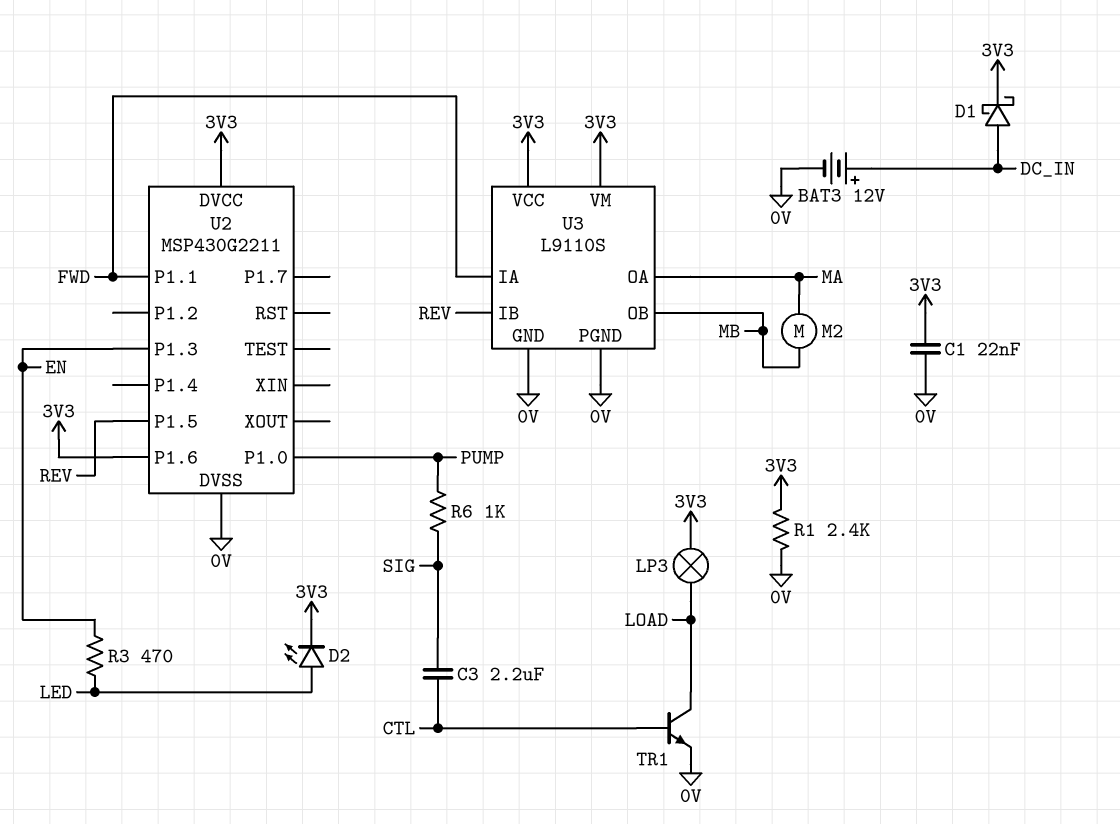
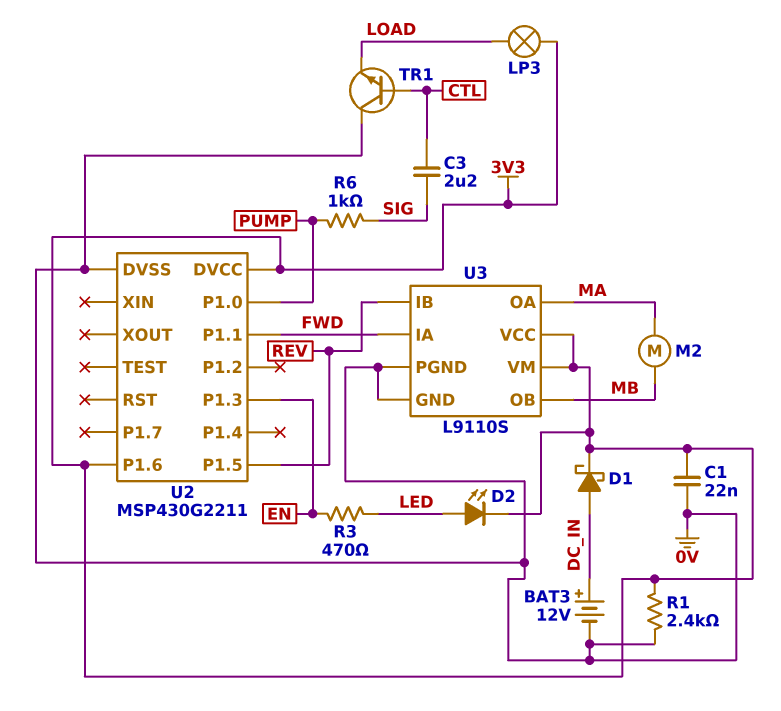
TR1: NPN (B CTL, C LOAD, E 0V) -> NPN (B CTL, C 0V, E LOAD)

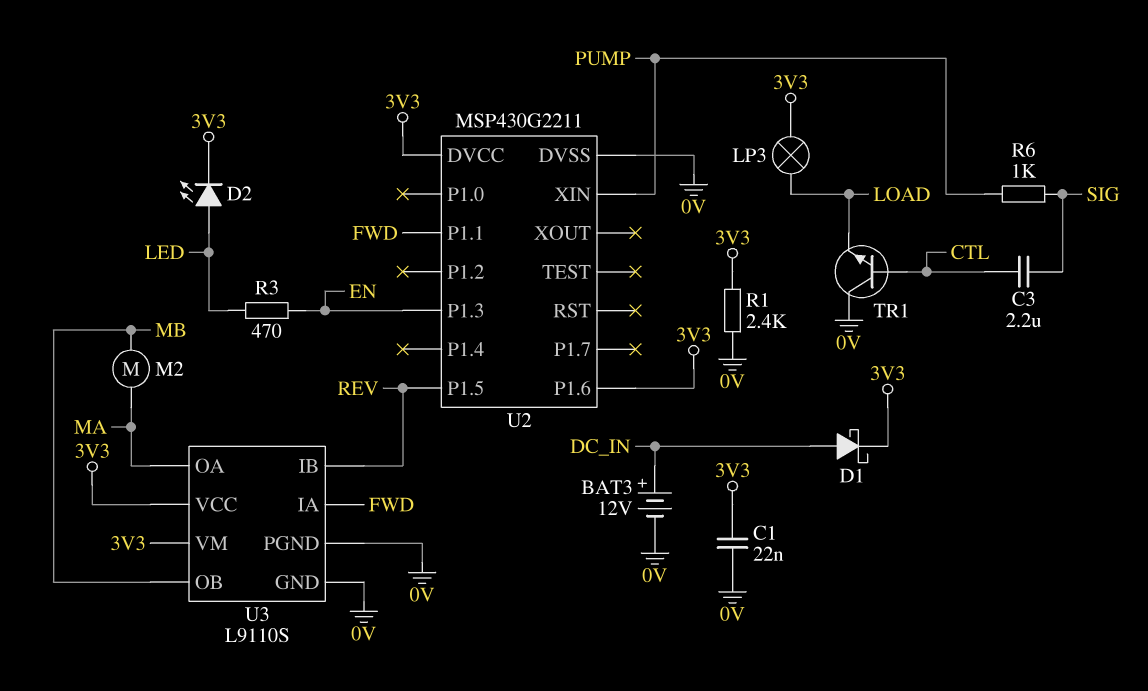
U2 pin P1.0: PUMP -> none
U2 pin XIN: none -> PUMP

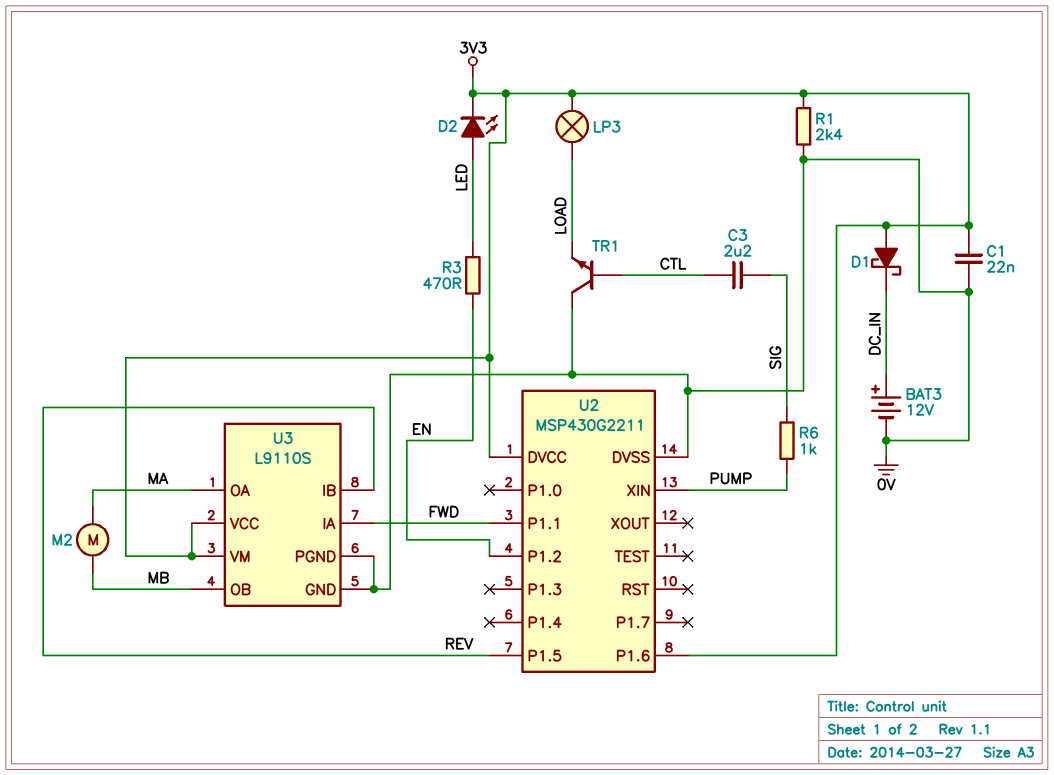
D1: schottky (A DC_IN, K 3V3) -> schottky (A 3V3, K DC_IN)
U2 pin P1.2: none -> EN
U2 pin P1.3: EN -> none

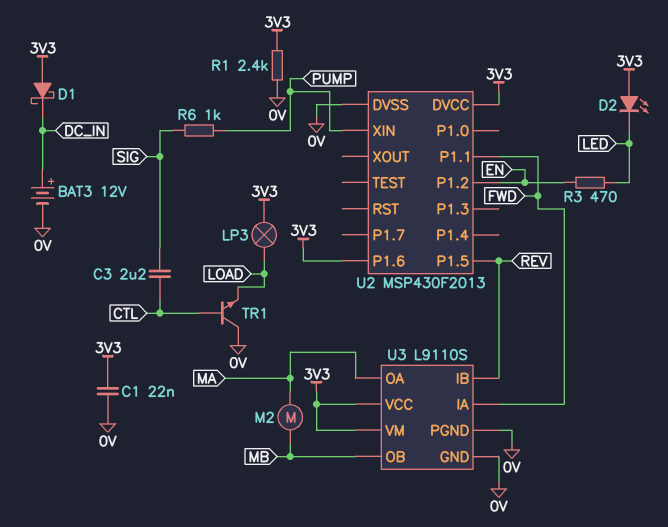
D2: LED (A LED, K 3V3) -> LED (A 3V3, K LED)
U2: MSP430G2211 -> MSP430F2013

